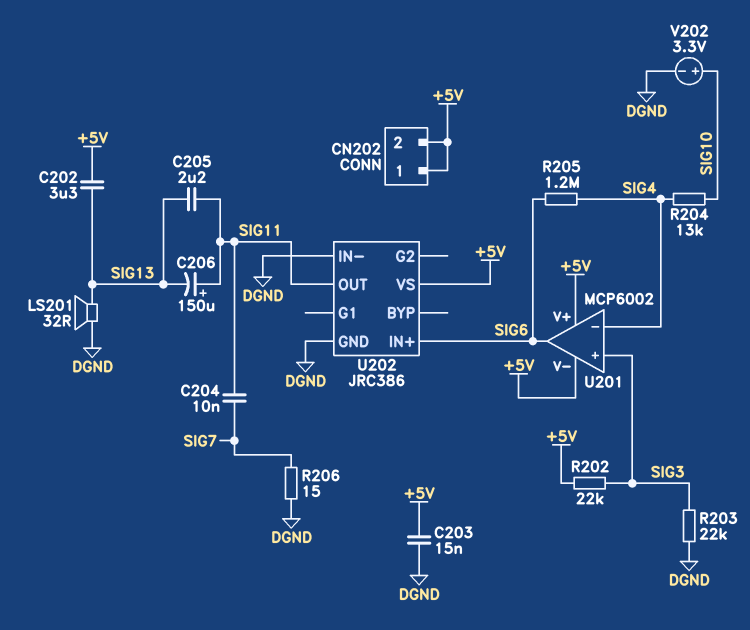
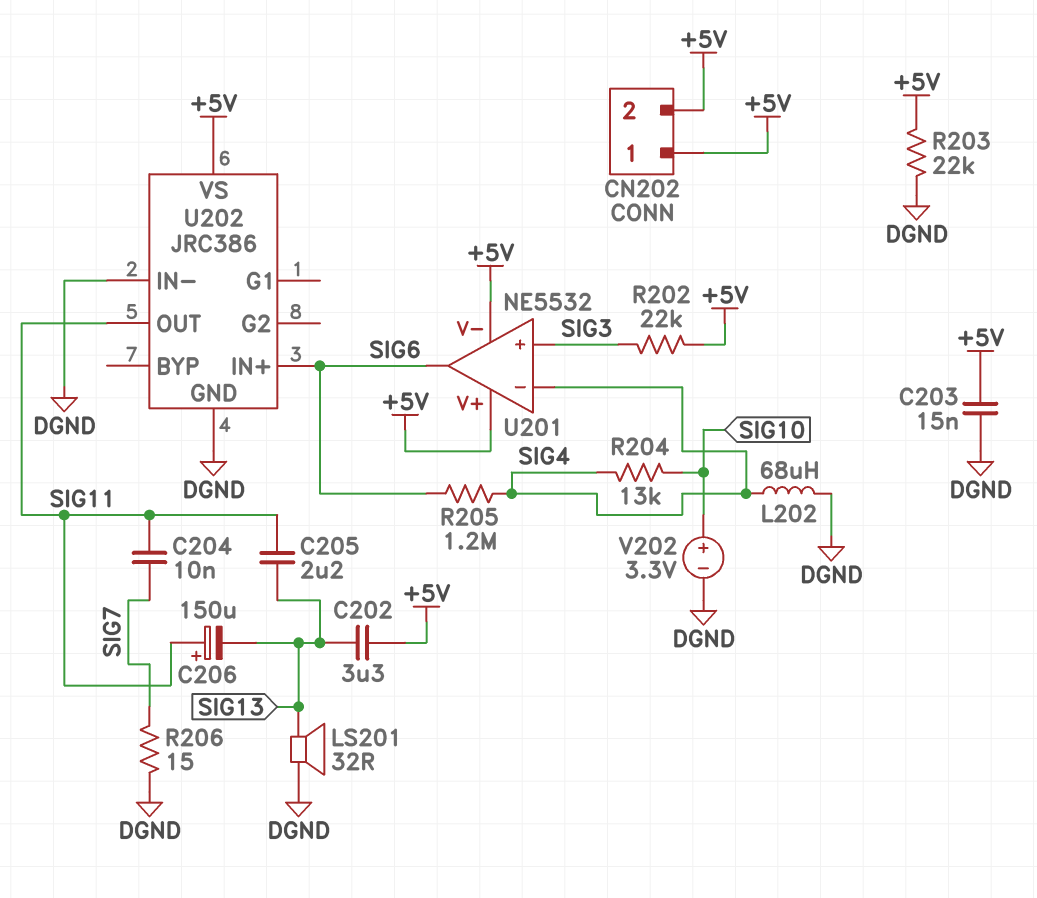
L202: none -> 68uH (DGND, SIG4)
R203: 22k (DGND, SIG3) -> 22k (+5V, DGND)
U201: MCP6002 -> NE5532

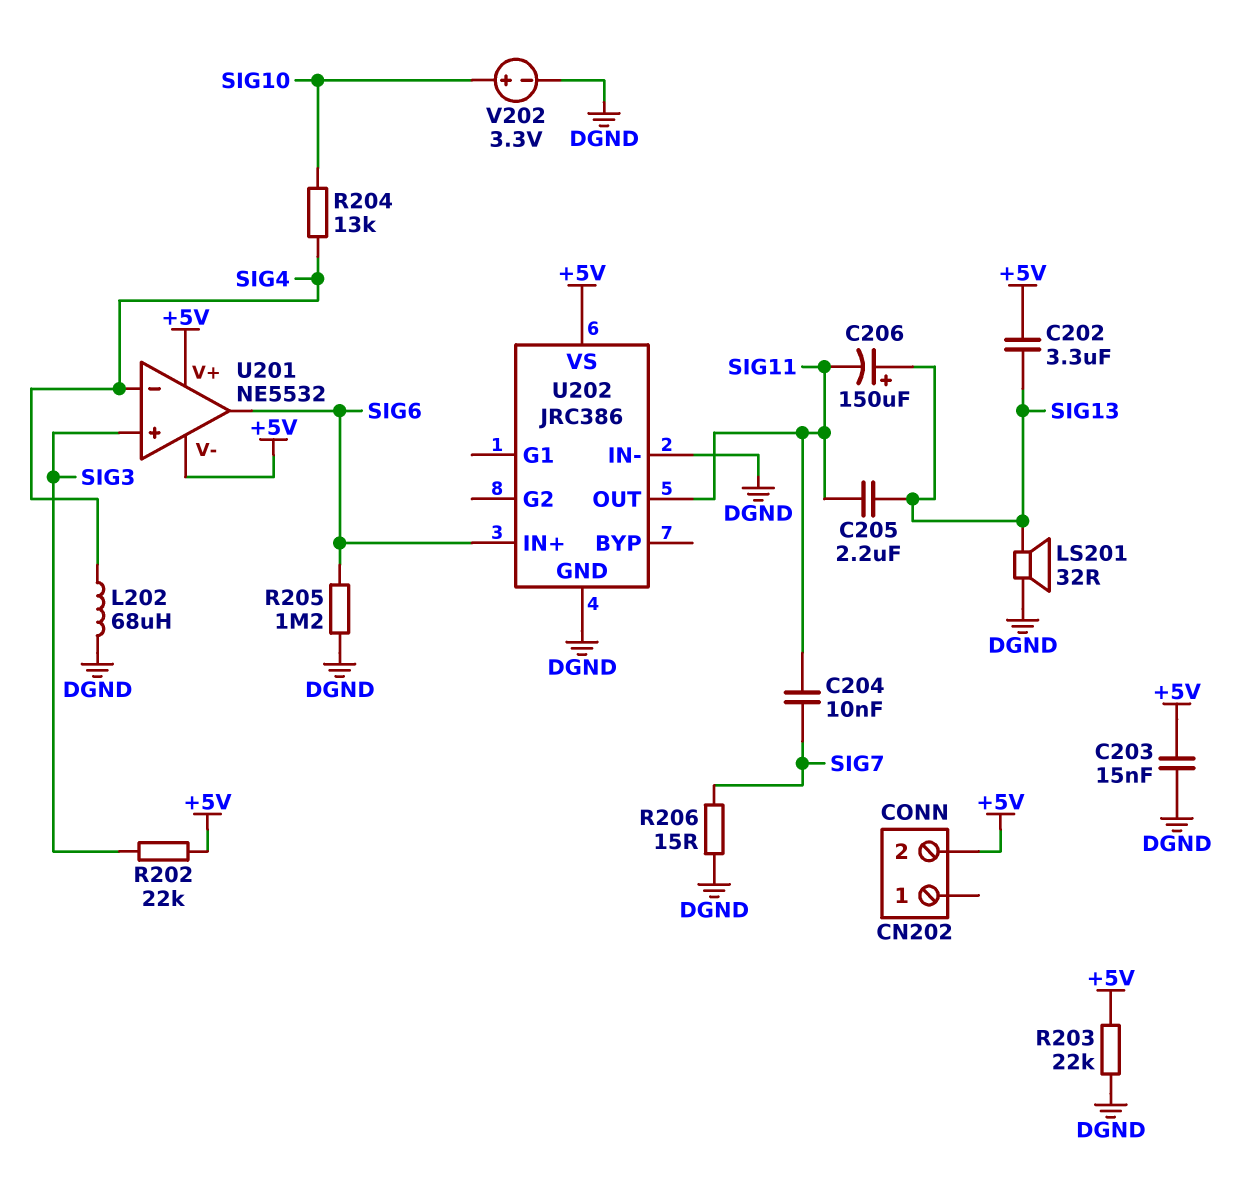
C206: 150uF (plus SIG11, minus SIG13) -> 150uF (plus SIG13, minus SIG11)
CN202 pin 1: +5V -> none
R205: 1.2M (SIG4, SIG6) -> 1.2M (DGND, SIG6)

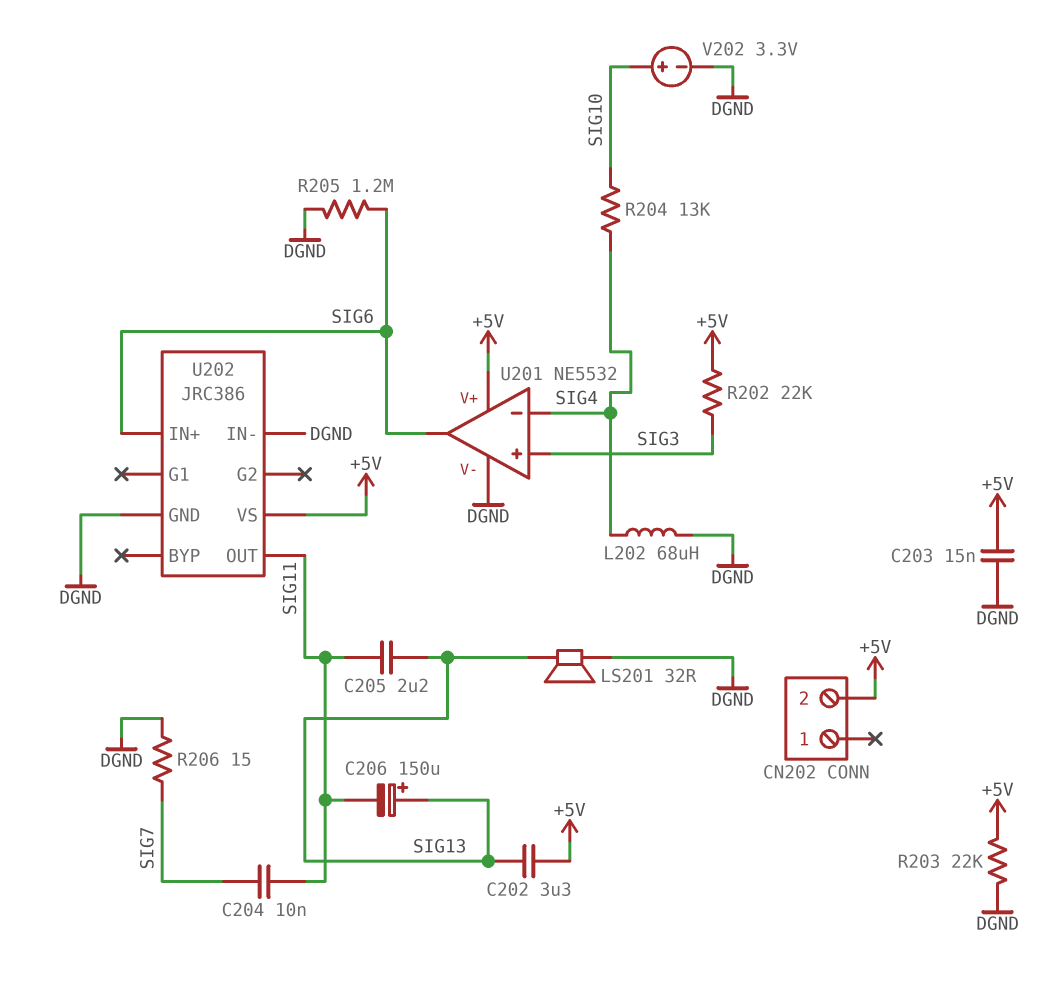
U201 pin V-: +5V -> DGND

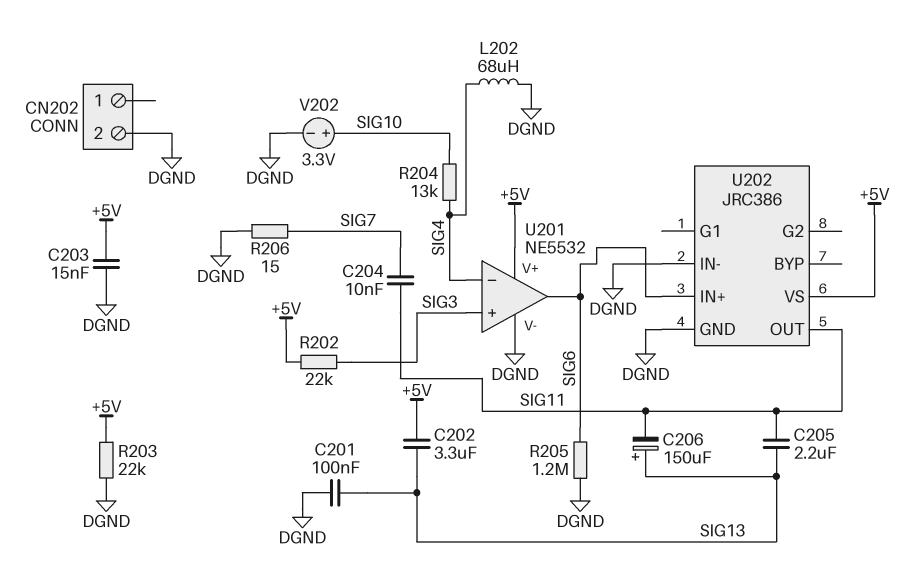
C201: none -> 100nF (DGND, SIG13)
CN202 pin 2: +5V -> DGND
LS201: speaker 32R (DGND, SIG13) -> none

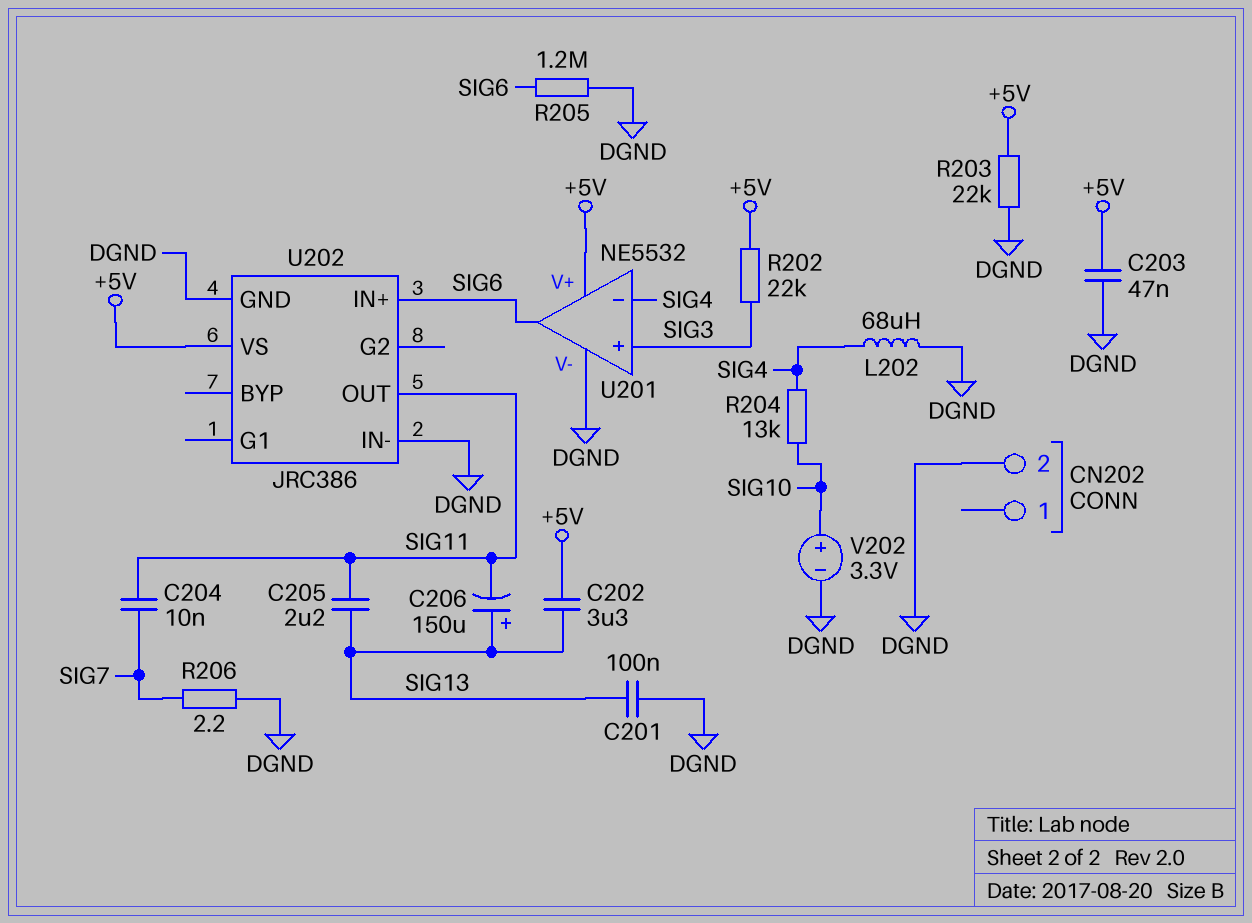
C203: 15nF (+5V, DGND) -> 47nF (+5V, DGND)
R206: 15 (DGND, SIG7) -> 2.2 (DGND, SIG7)

